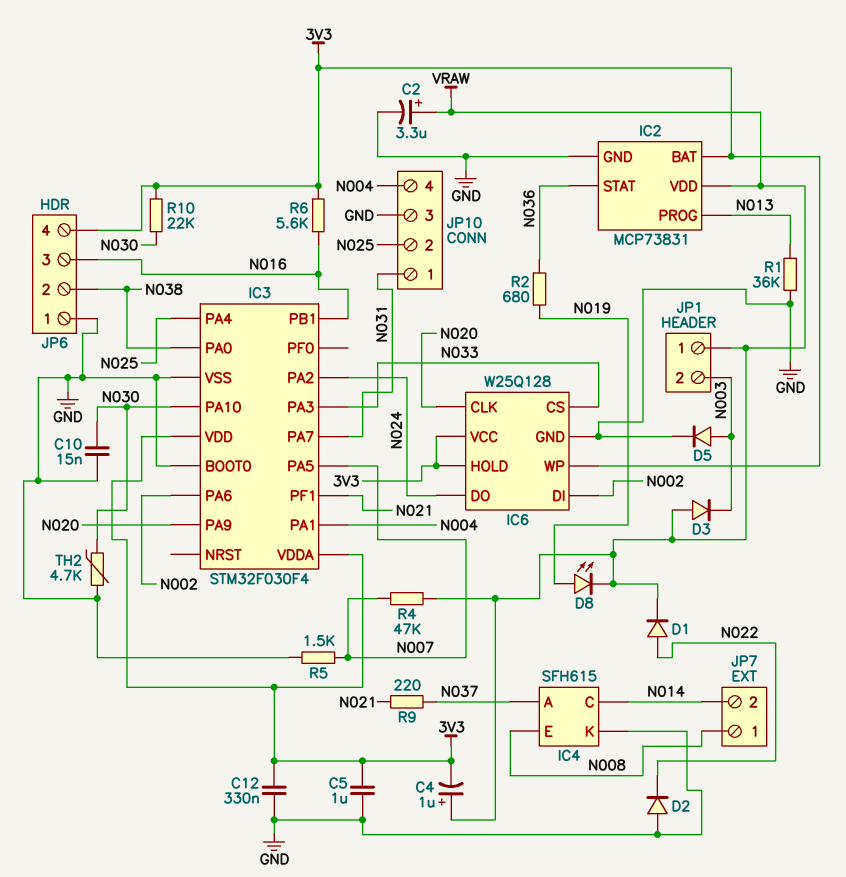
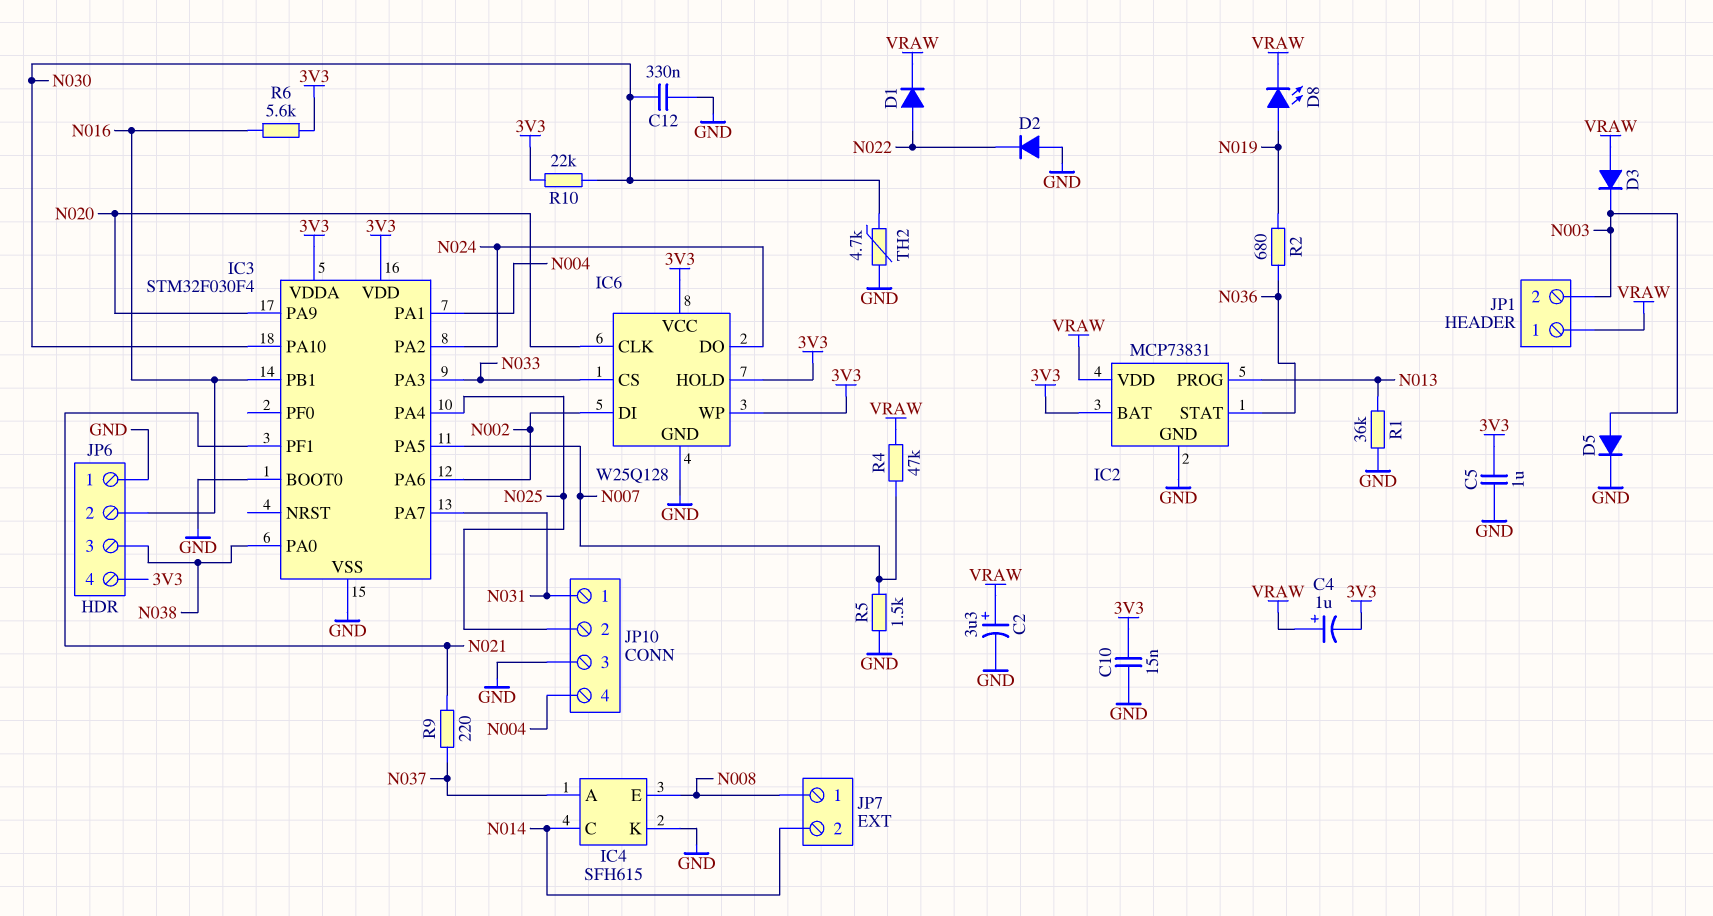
C10: 15nF (GND, N030) -> 15nF (3V3, GND)
C12: 330nF (3V3, GND) -> 330nF (GND, N030)
JP6 pin 2: N038 -> N016
JP6 pin 3: N016 -> N038

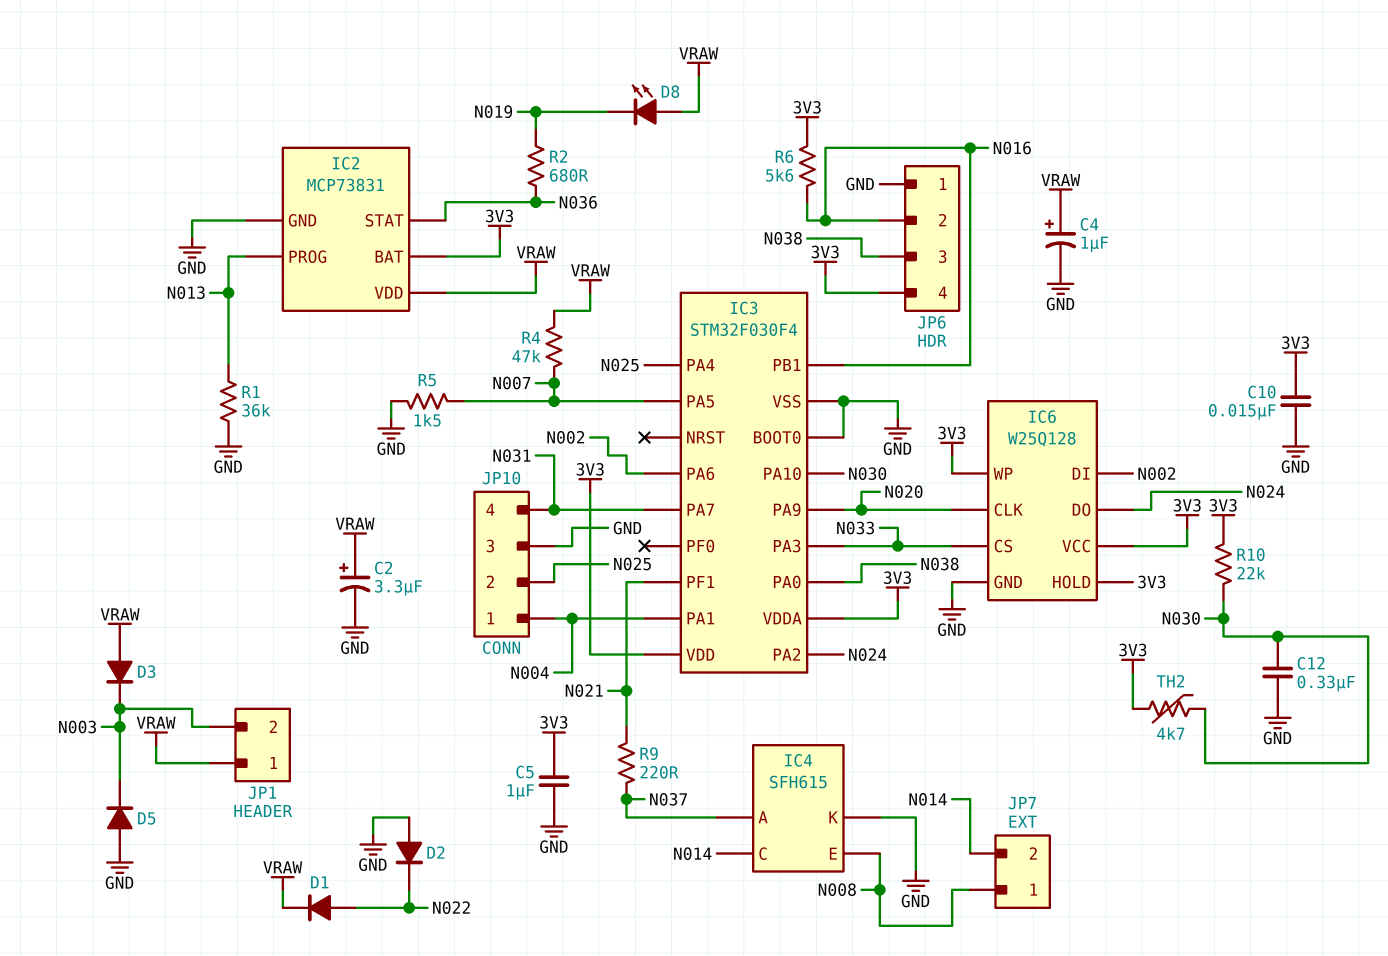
C4: 1uF (plus VRAW, minus 3V3) -> 1uF (plus VRAW, minus GND)
D5: diode (A N003, K GND) -> diode (A GND, K N003)
D8: LED (A N019, K VRAW) -> LED (A VRAW, K N019)
JP10 pin 1: N031 -> N004
JP10 pin 4: N004 -> N031
TH2: 4.7k (GND, N030) -> 4.7k (3V3, N030)

